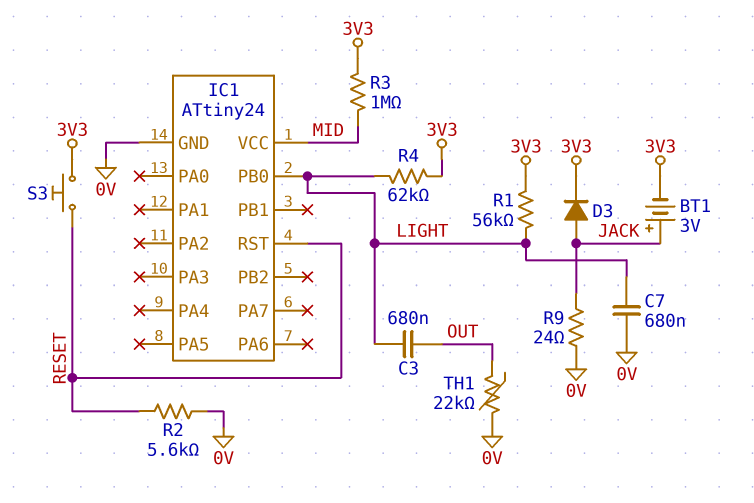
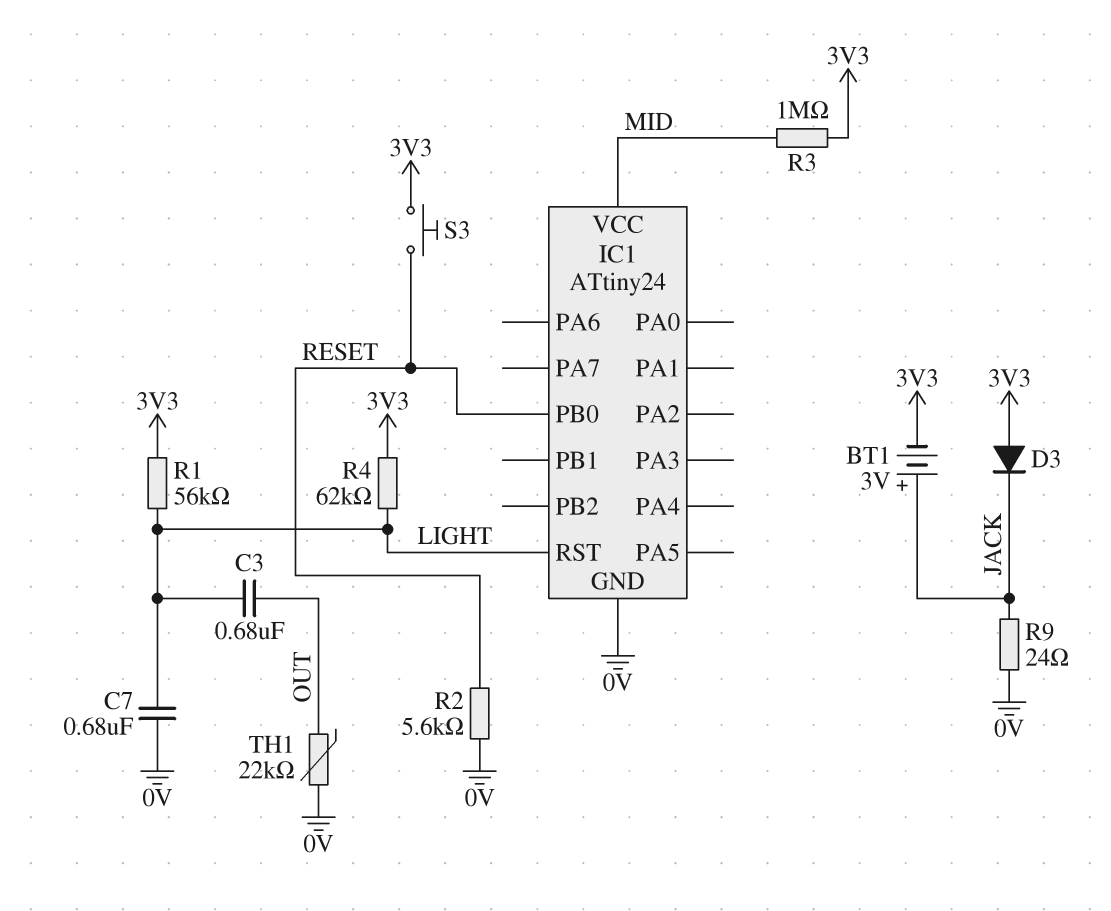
D3: diode (A JACK, K 3V3) -> diode (A 3V3, K JACK)
IC1 pin PB0: LIGHT -> RESET
IC1 pin RST: RESET -> LIGHT

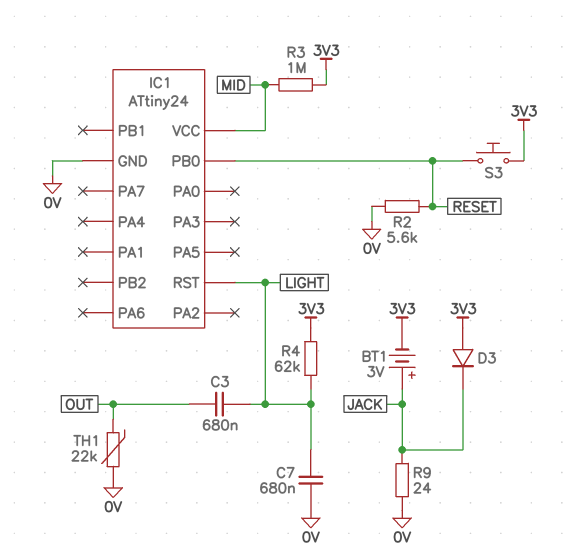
R1: 56k (3V3, LIGHT) -> none

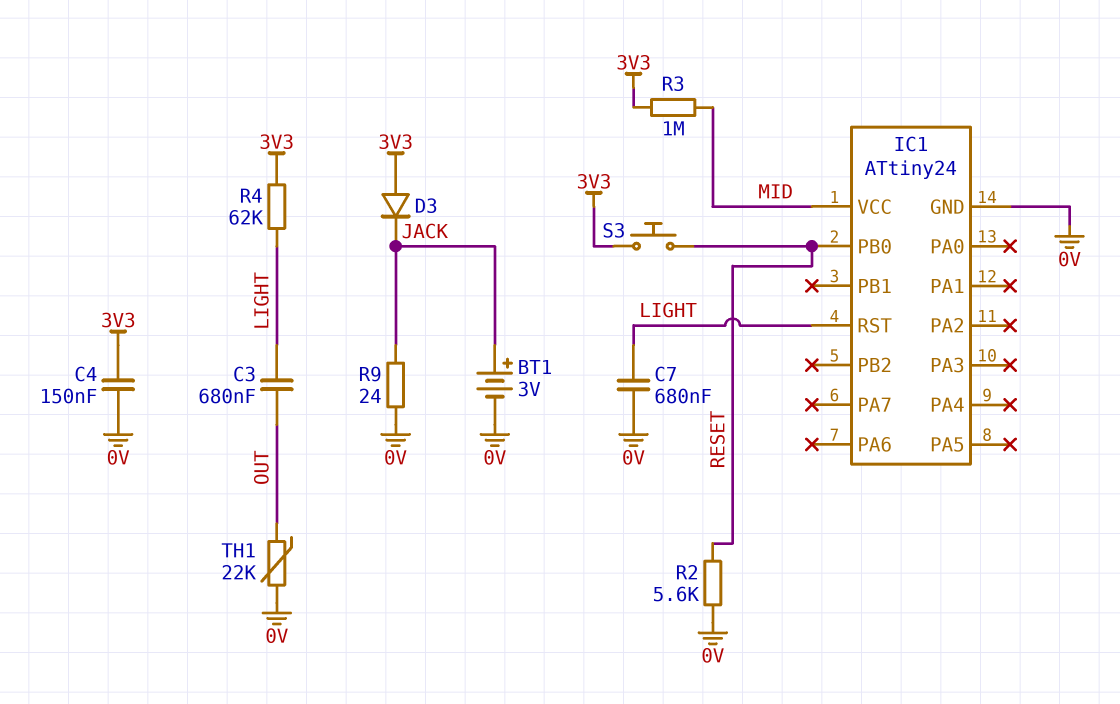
BT1: 3V (plus JACK, minus 3V3) -> 3V (plus JACK, minus 0V)
C4: none -> 150nF (0V, 3V3)

